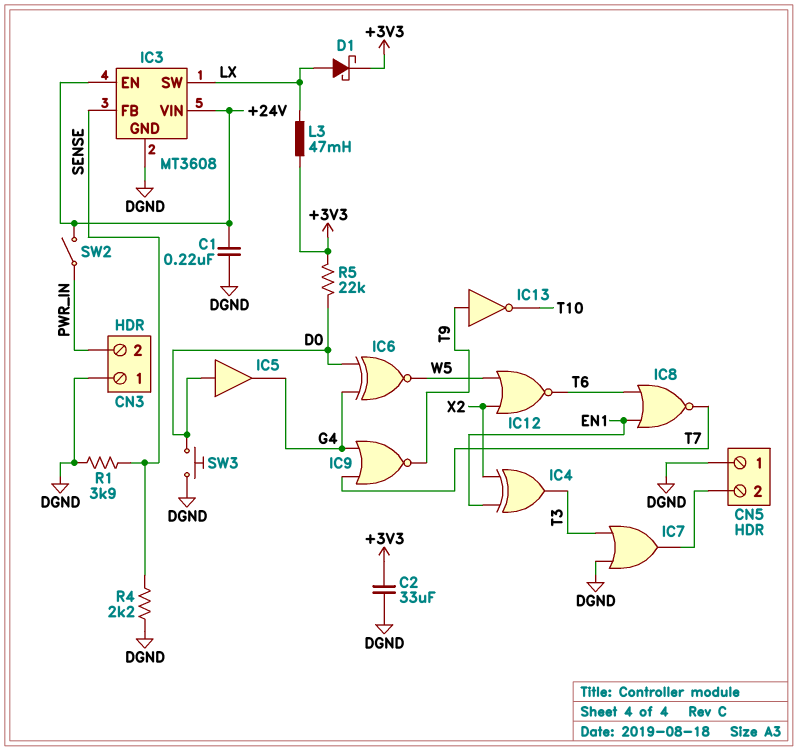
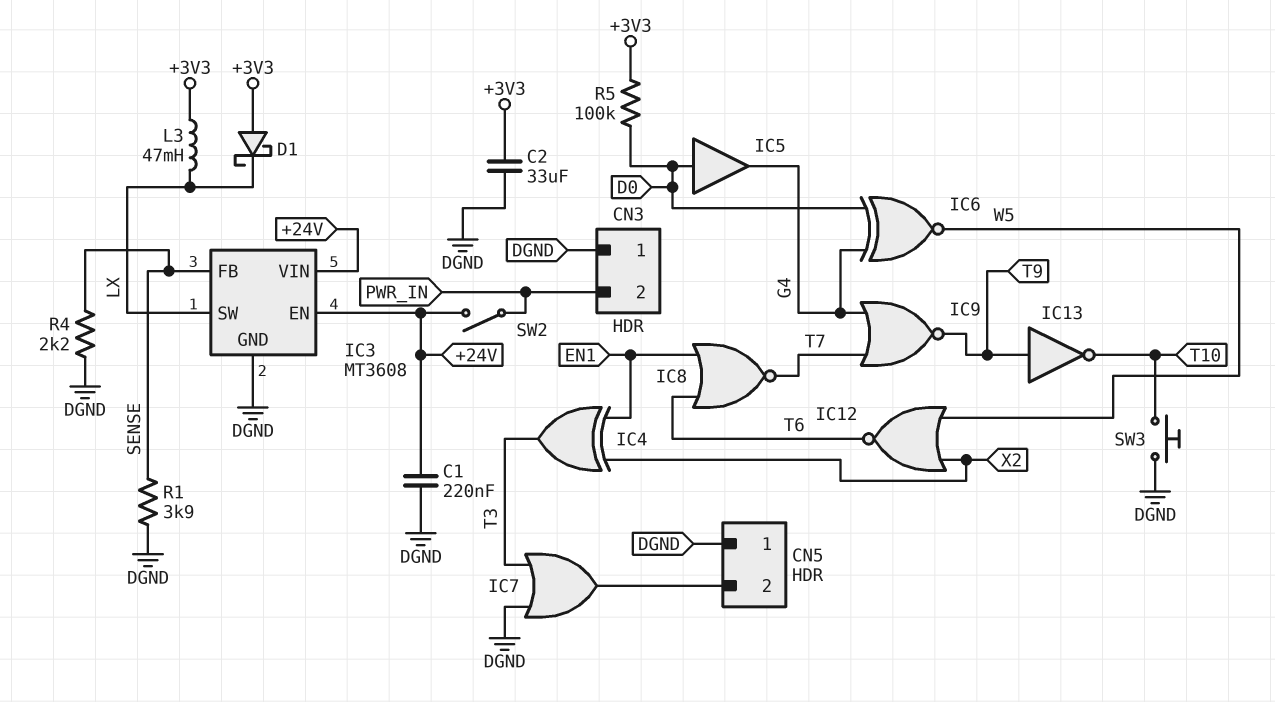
D1: schottky (A LX, K +3V3) -> schottky (A +3V3, K LX)
R5: 22k (+3V3, D0) -> 100k (+3V3, D0)
SW3: button (D0, DGND) -> button (DGND, T10)

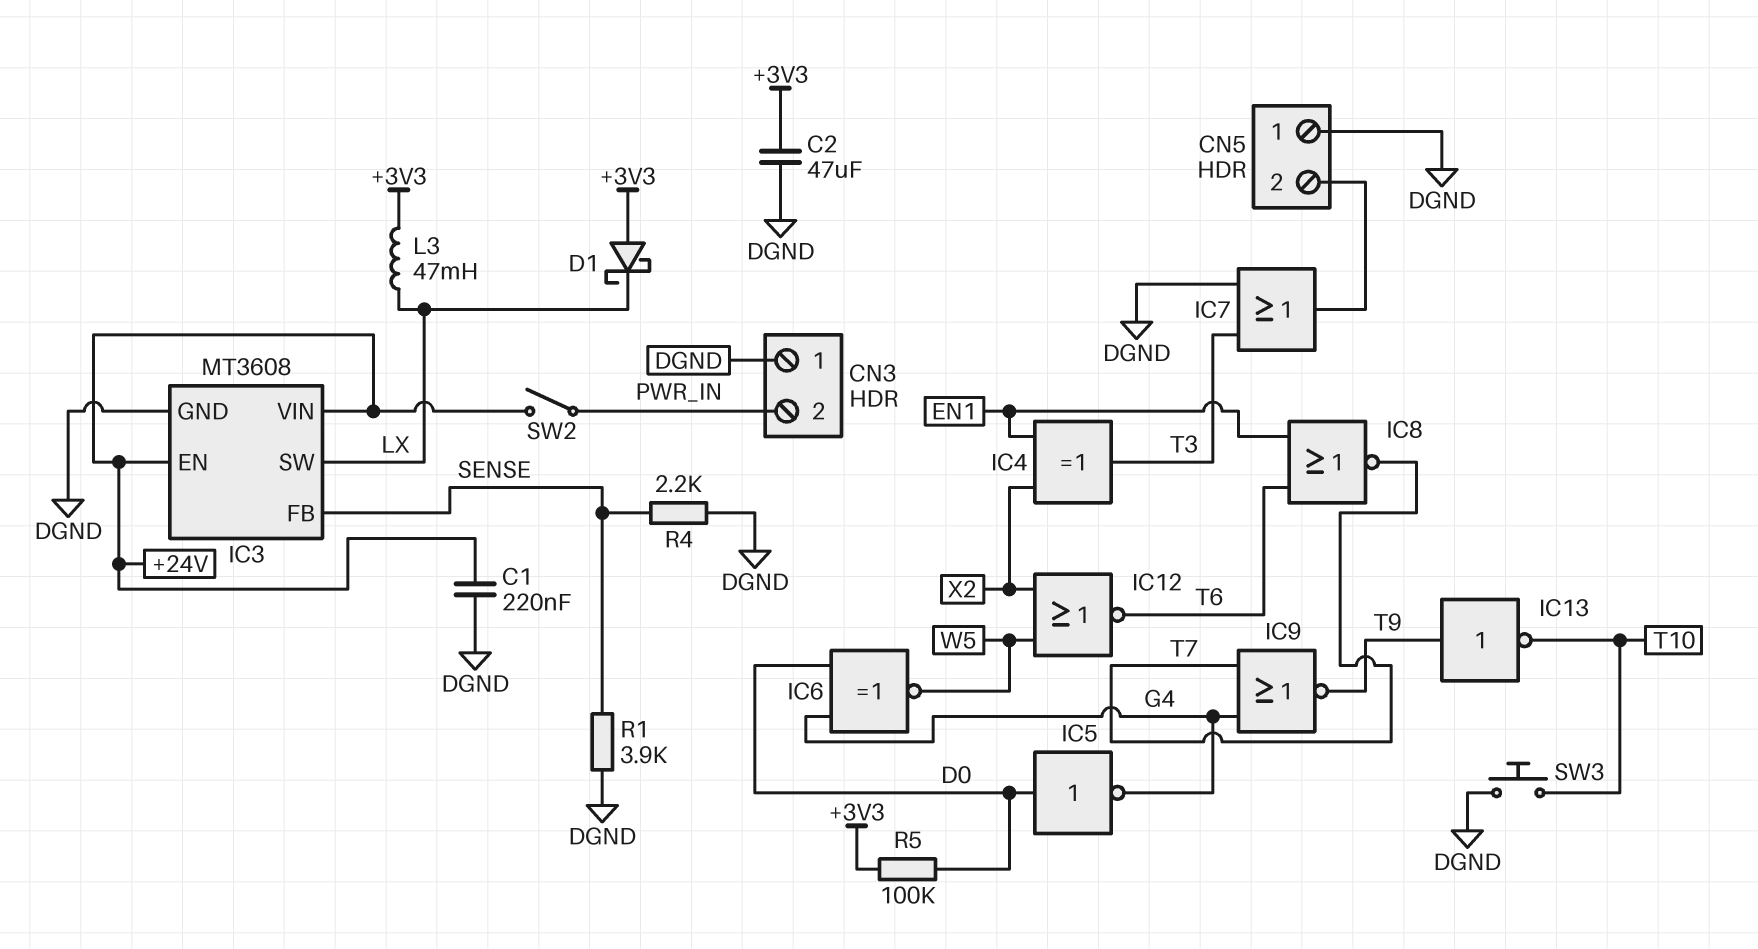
C2: 33uF (+3V3, DGND) -> 47uF (+3V3, DGND)
IC5: buffer (in D0, out G4) -> NOT (in D0, out G4)

